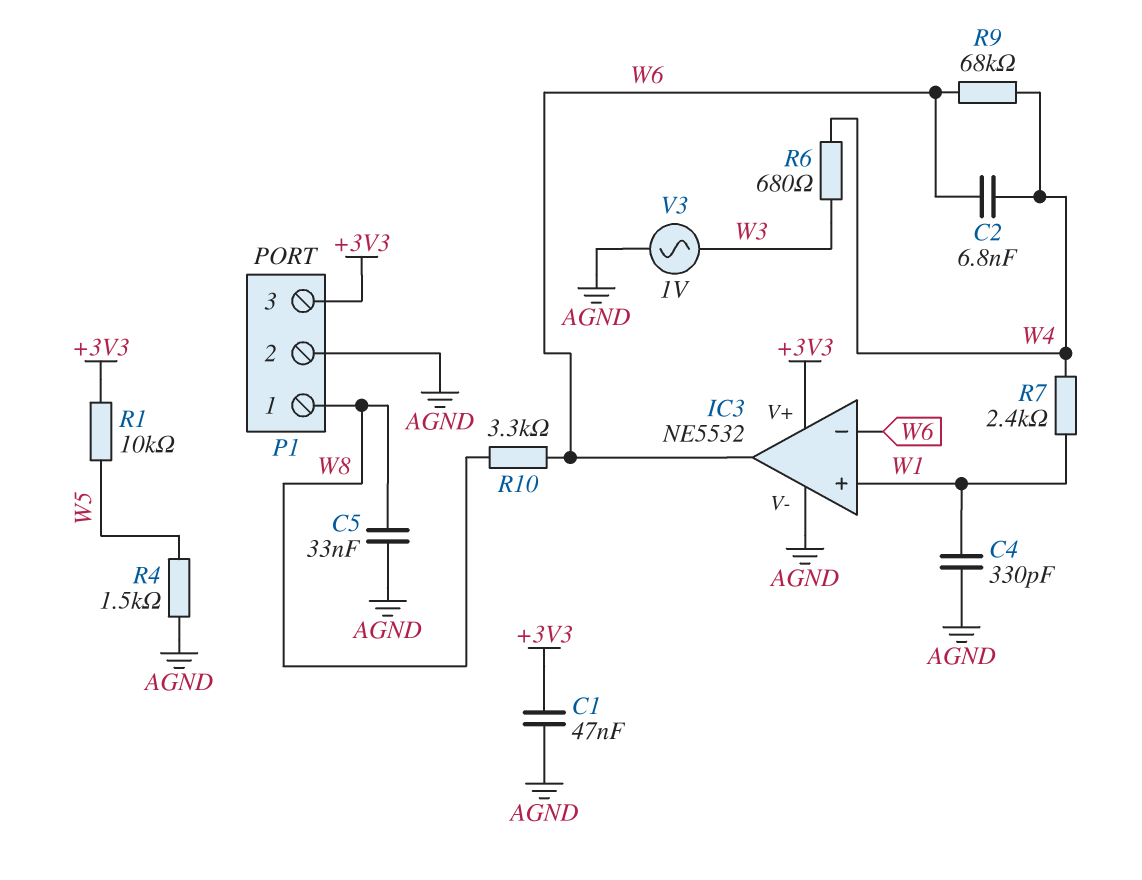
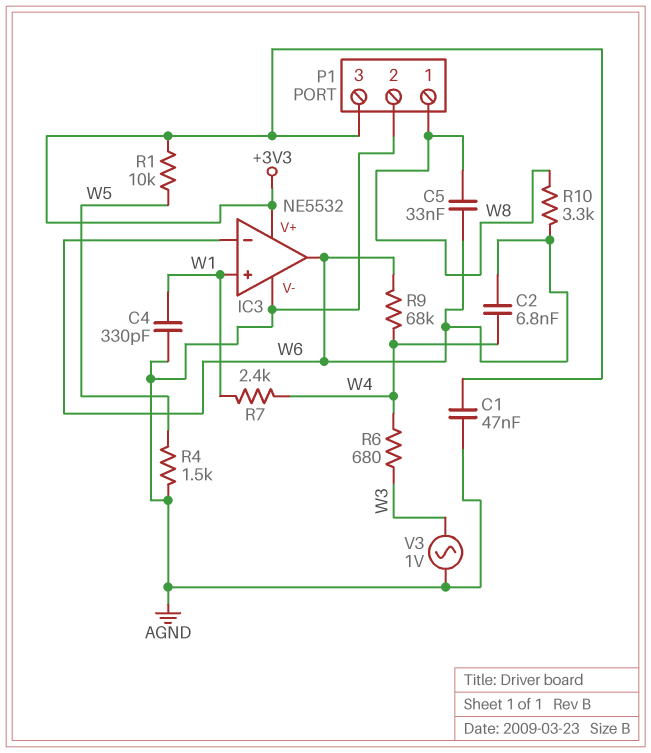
C5: 33nF (AGND, W8) -> 33nF (W6, W8)

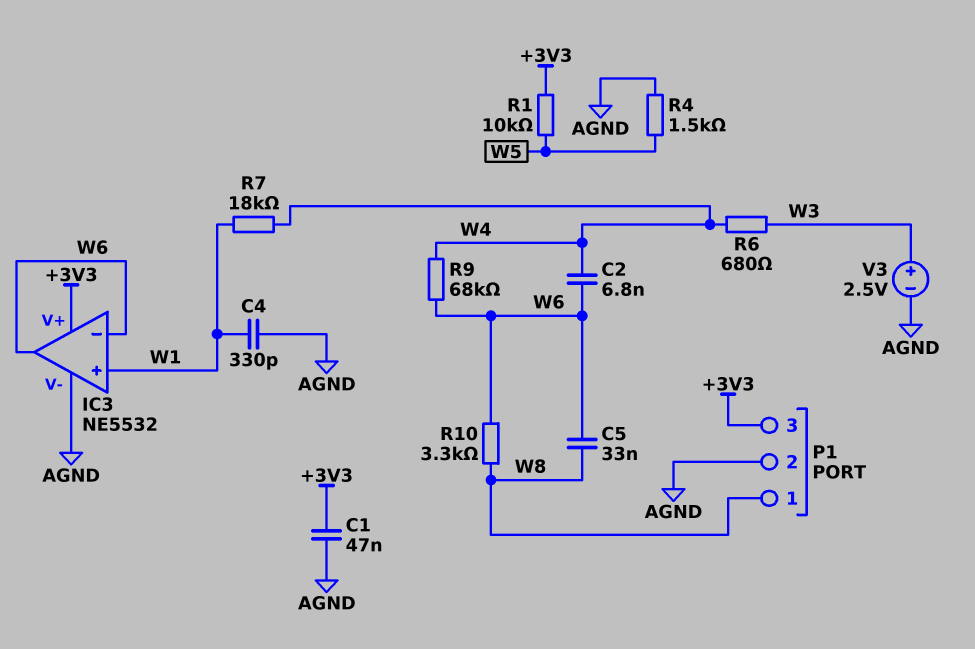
R7: 2.4k (W1, W4) -> 18k (W1, W4)
V3: AC 1V (AGND, W3) -> 2.5V (plus W3, minus AGND)

